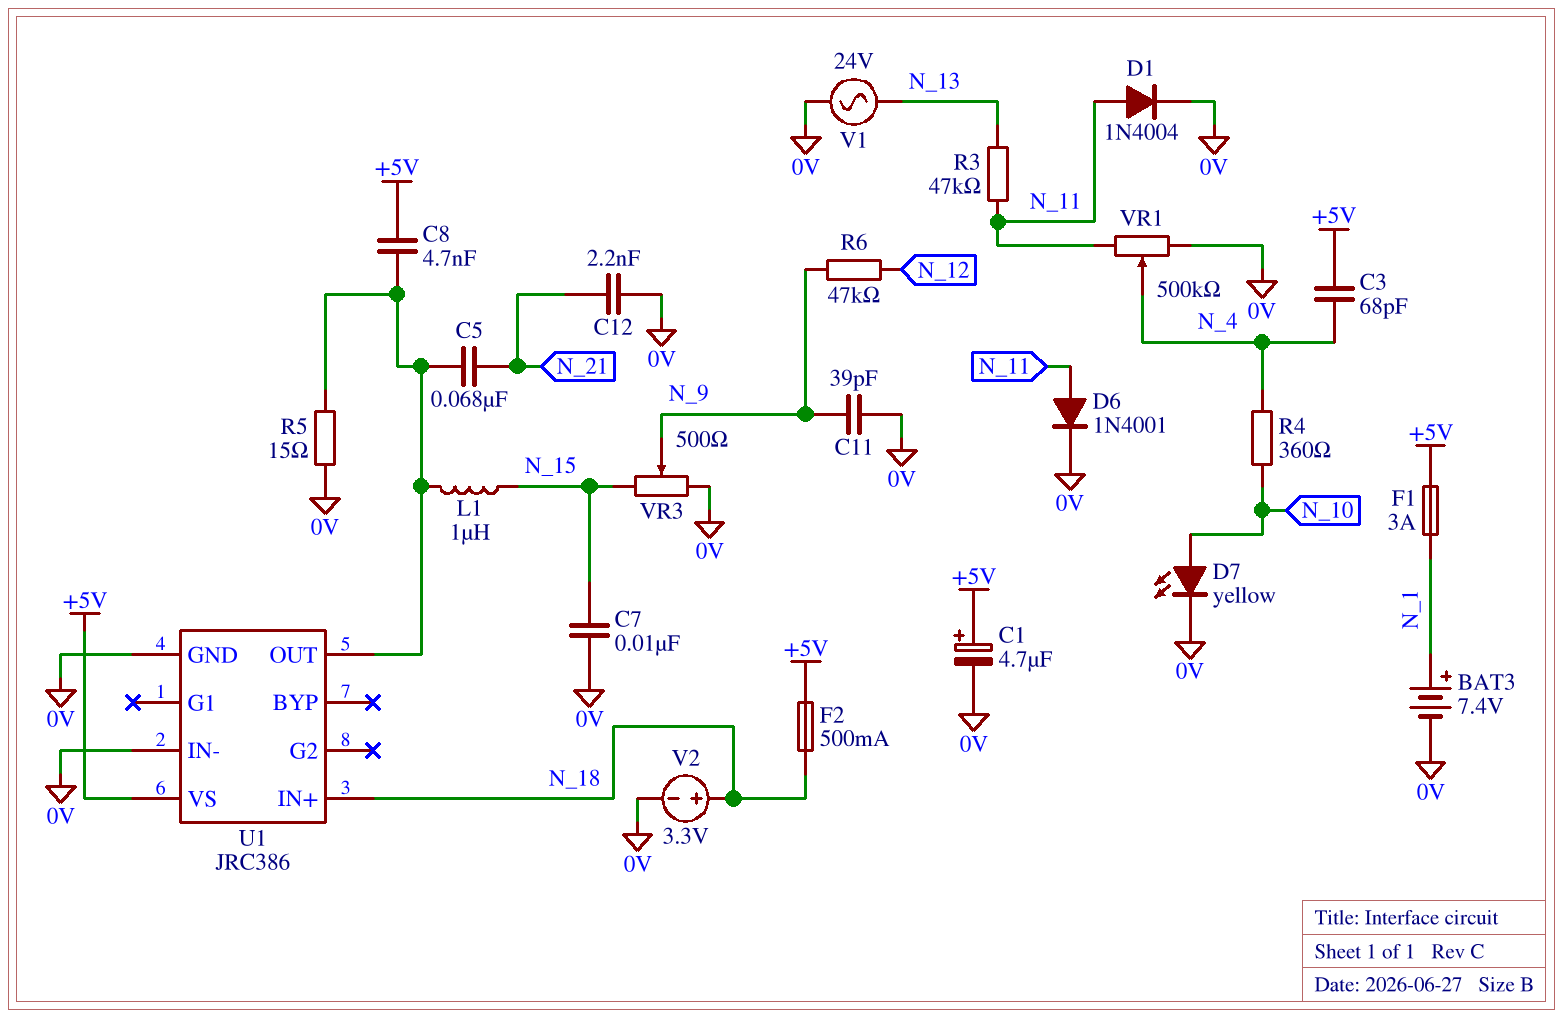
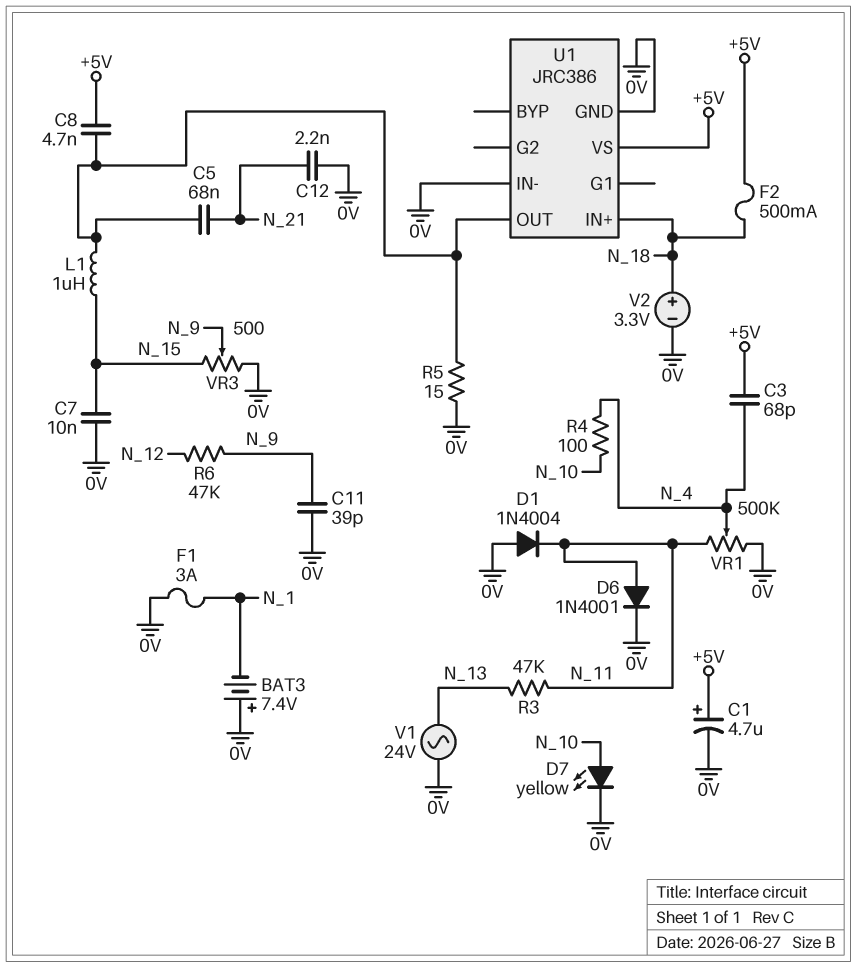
BAT3: 7.4V (plus N_1, minus 0V) -> 7.4V (plus 0V, minus N_1)
D1: diode 1N4004 (A N_11, K 0V) -> diode 1N4004 (A 0V, K N_11)
F1: 3A (+5V, N_1) -> 3A (0V, N_1)
R4: 360 (N_4, N_10) -> 100 (N_4, N_10)

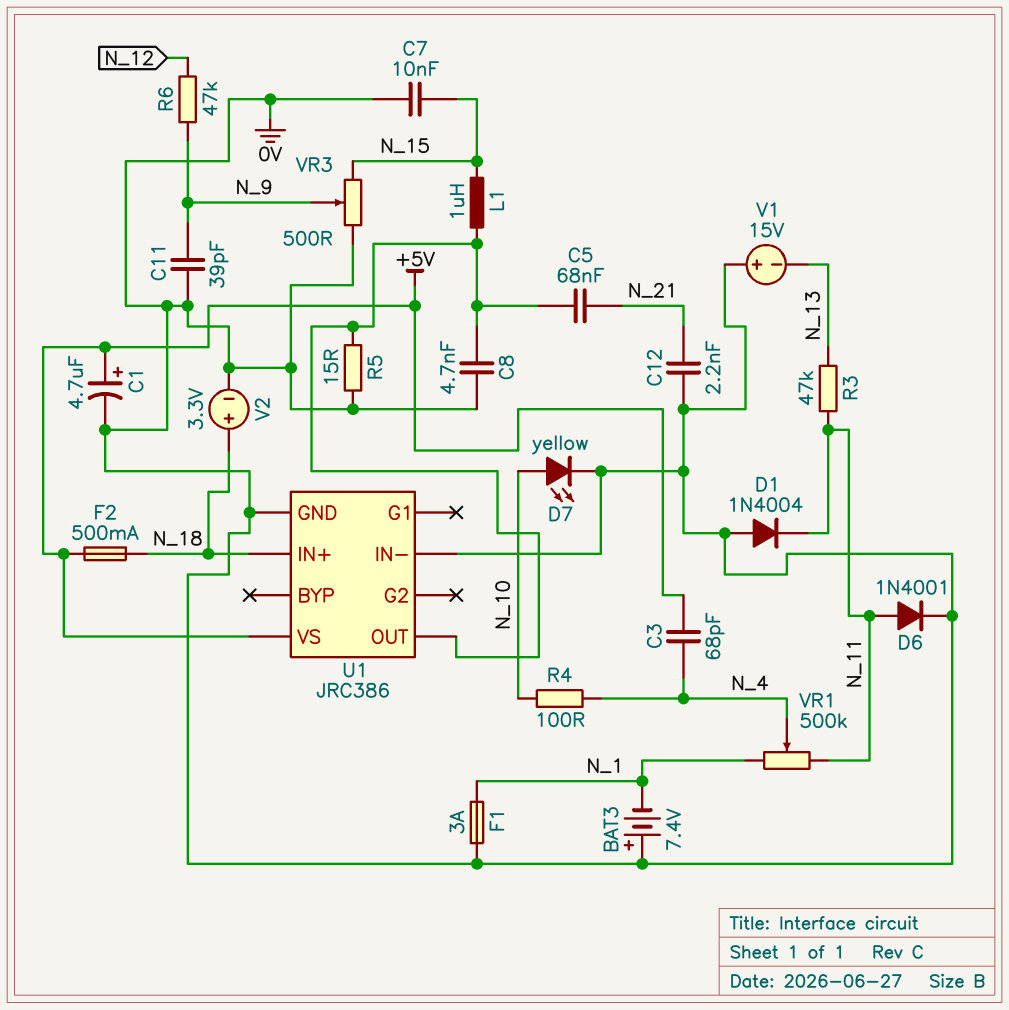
C8: 4.7nF (+5V, U1/OUT) -> 4.7nF (0V, U1/OUT)
V1: AC 24V (0V, N_13) -> 15V (plus 0V, minus N_13)
VR1: 500k (0V, N_11, wiper N_4) -> 500k (N_1, N_11, wiper N_4)

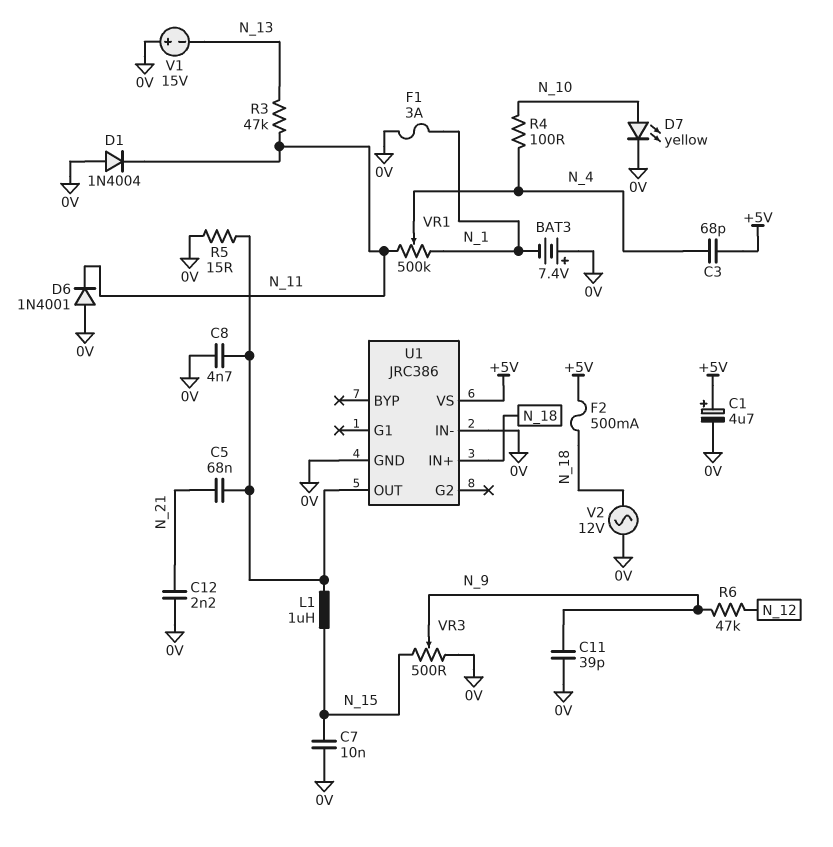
D6: diode 1N4001 (A N_11, K 0V) -> diode 1N4001 (A 0V, K N_11)
V2: 3.3V (plus N_18, minus 0V) -> AC 12V (0V, N_18)

